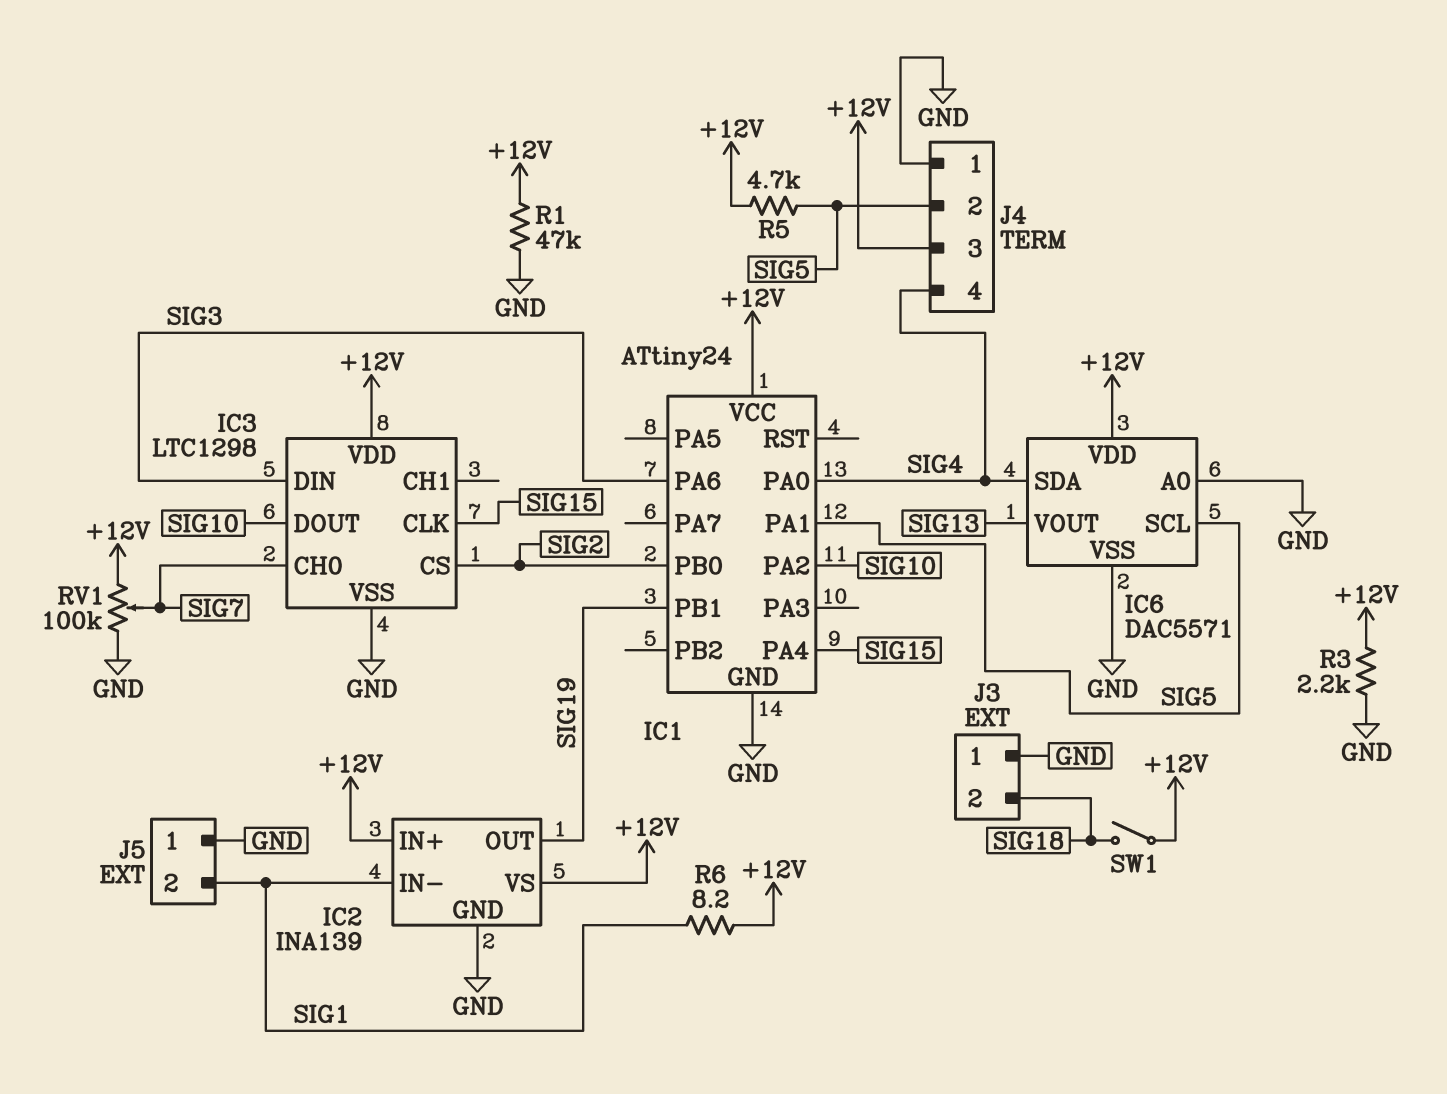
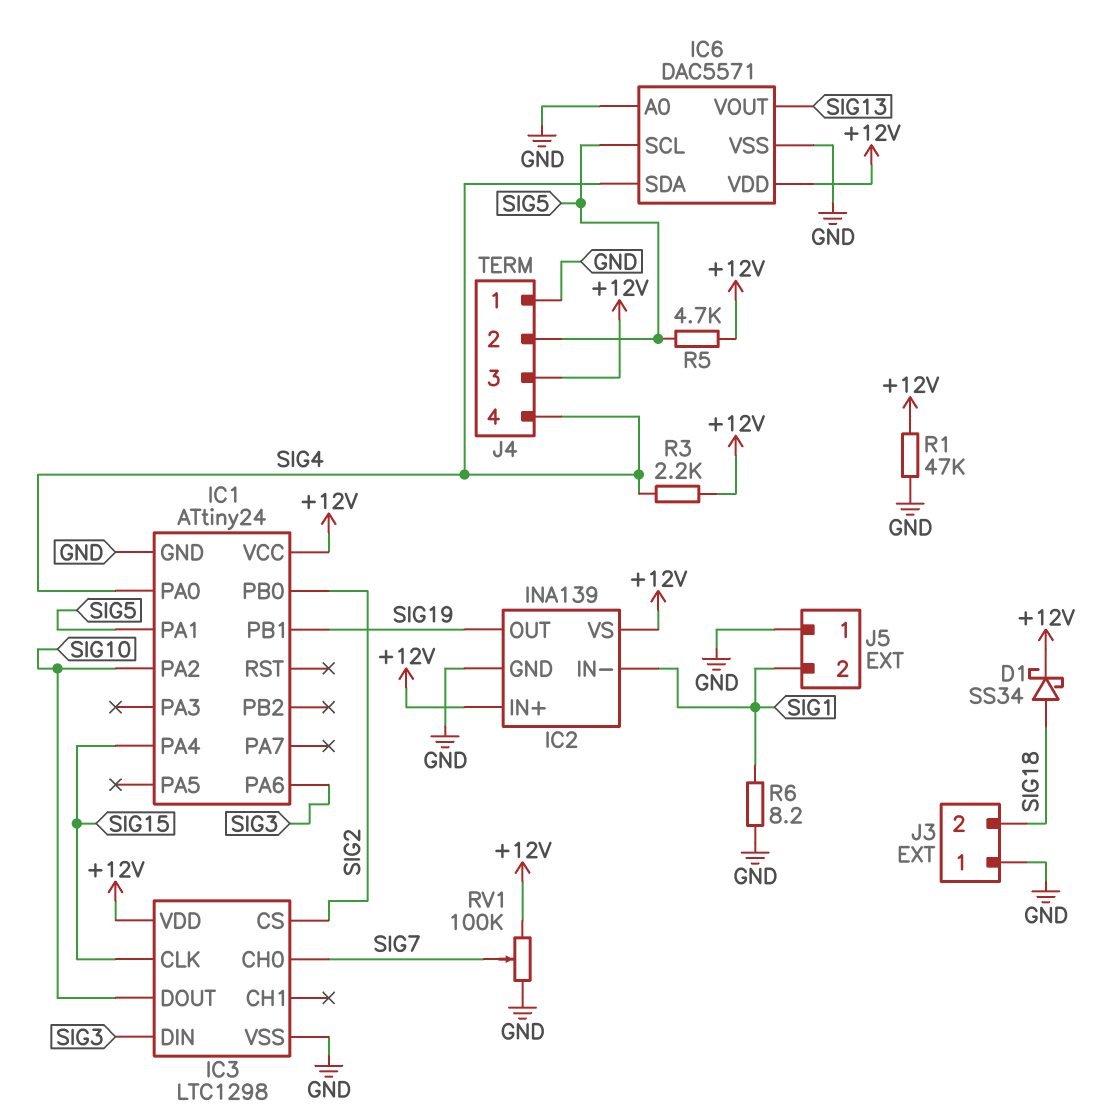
D1: none -> schottky SS34 (A SIG18, K +12V)
R3: 2.2k (+12V, GND) -> 2.2k (+12V, SIG4)
R6: 8.2 (+12V, SIG1) -> 8.2 (GND, SIG1)
SW1: switch (+12V, SIG18) -> none

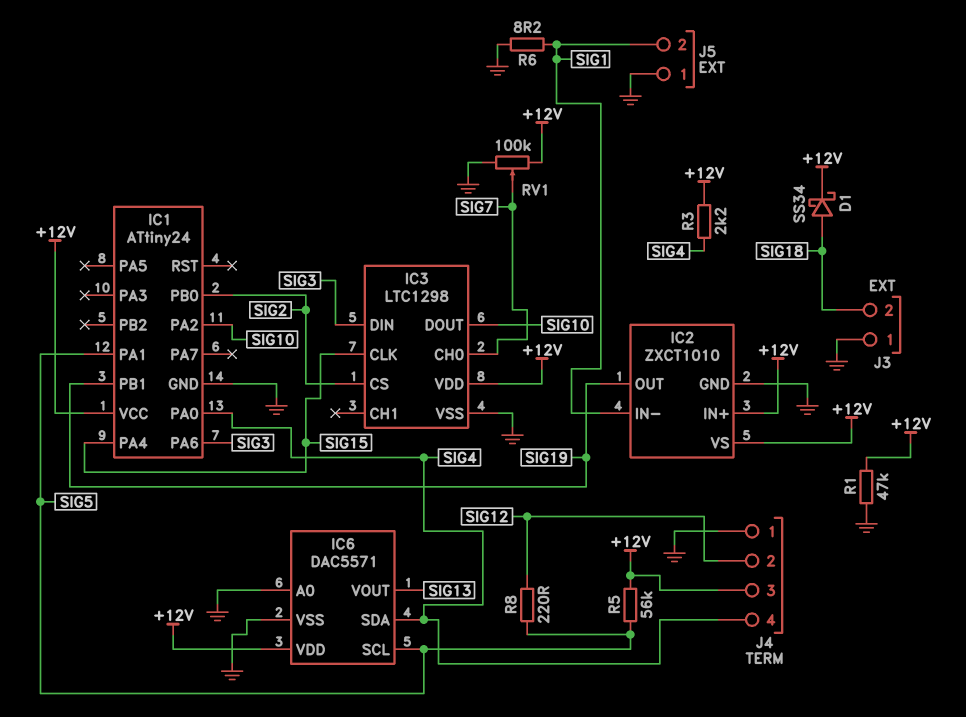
IC2: INA139 -> ZXCT1010
J4 pin 2: SIG5 -> SIG12
R5: 4.7k (+12V, SIG5) -> 56k (+12V, SIG5)
R8: none -> 220 (SIG5, SIG12)

